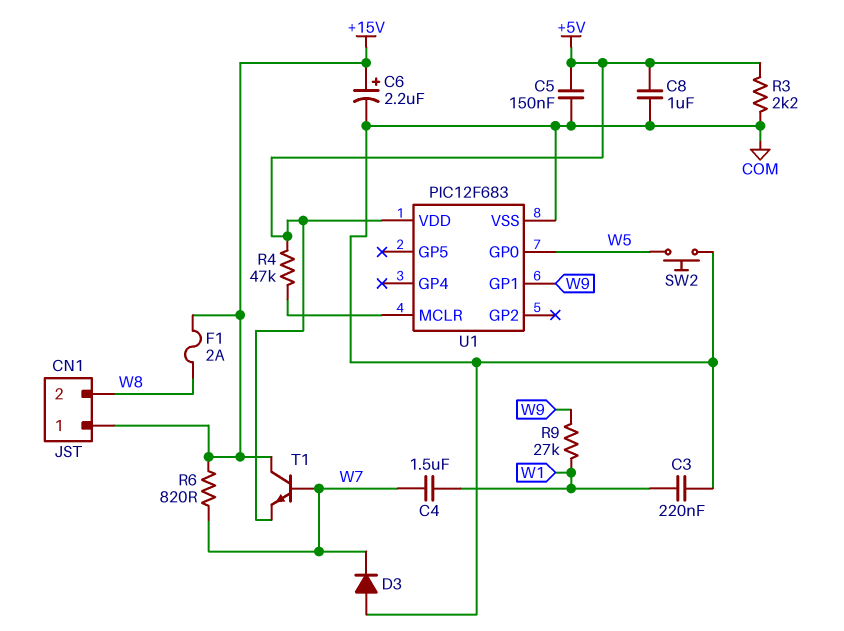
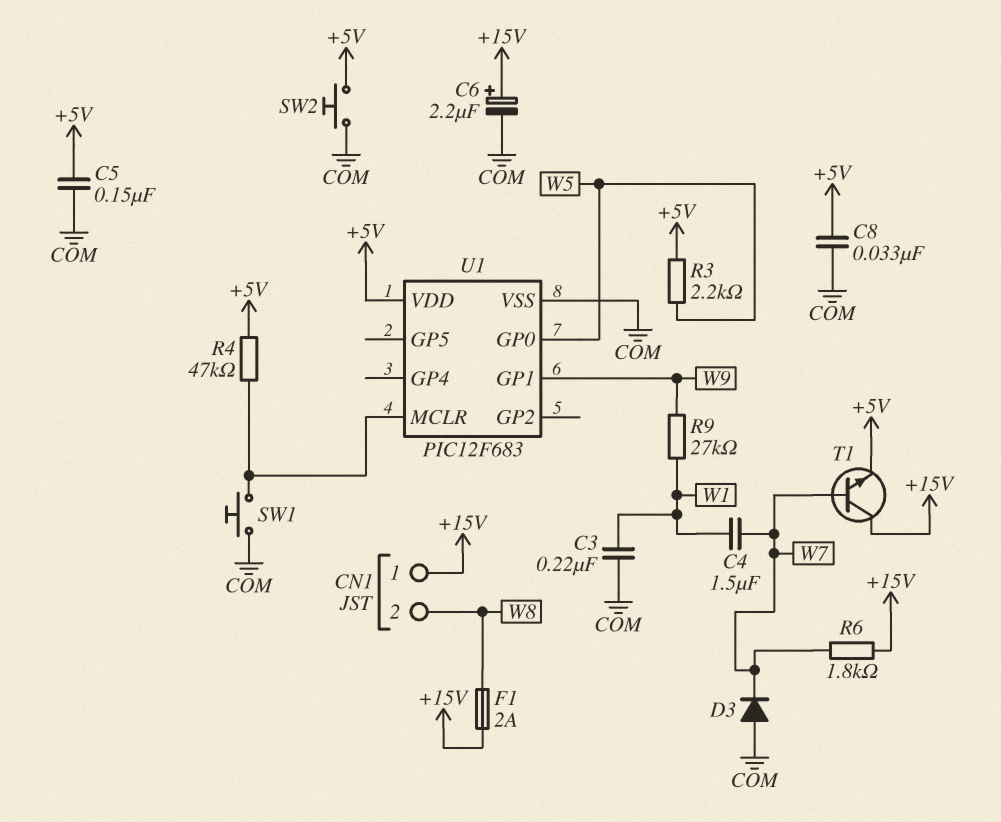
C8: 1uF (+5V, COM) -> 33nF (+5V, COM)
R3: 2.2k (+5V, COM) -> 2.2k (+5V, W5)
R6: 820 (+15V, W7) -> 1.8k (+15V, W7)
SW1: none -> button (COM, U1/MCLR)
SW2: button (COM, W5) -> button (+5V, COM)

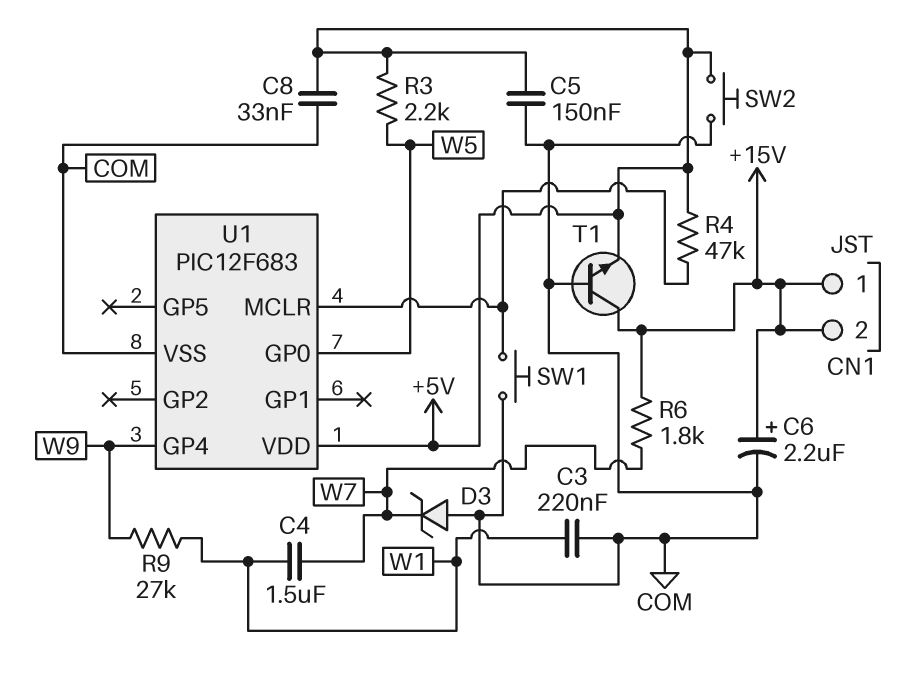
CN1 pin 2: W8 -> +15V
D3: diode (A COM, K W7) -> zener (A COM, K W7)
F1: 2A (+15V, W8) -> none
T1: NPN (B W7, C +15V, E +5V) -> NPN (B COM, C +15V, E +5V)
U1 pin GP1: W9 -> none
U1 pin GP4: none -> W9

